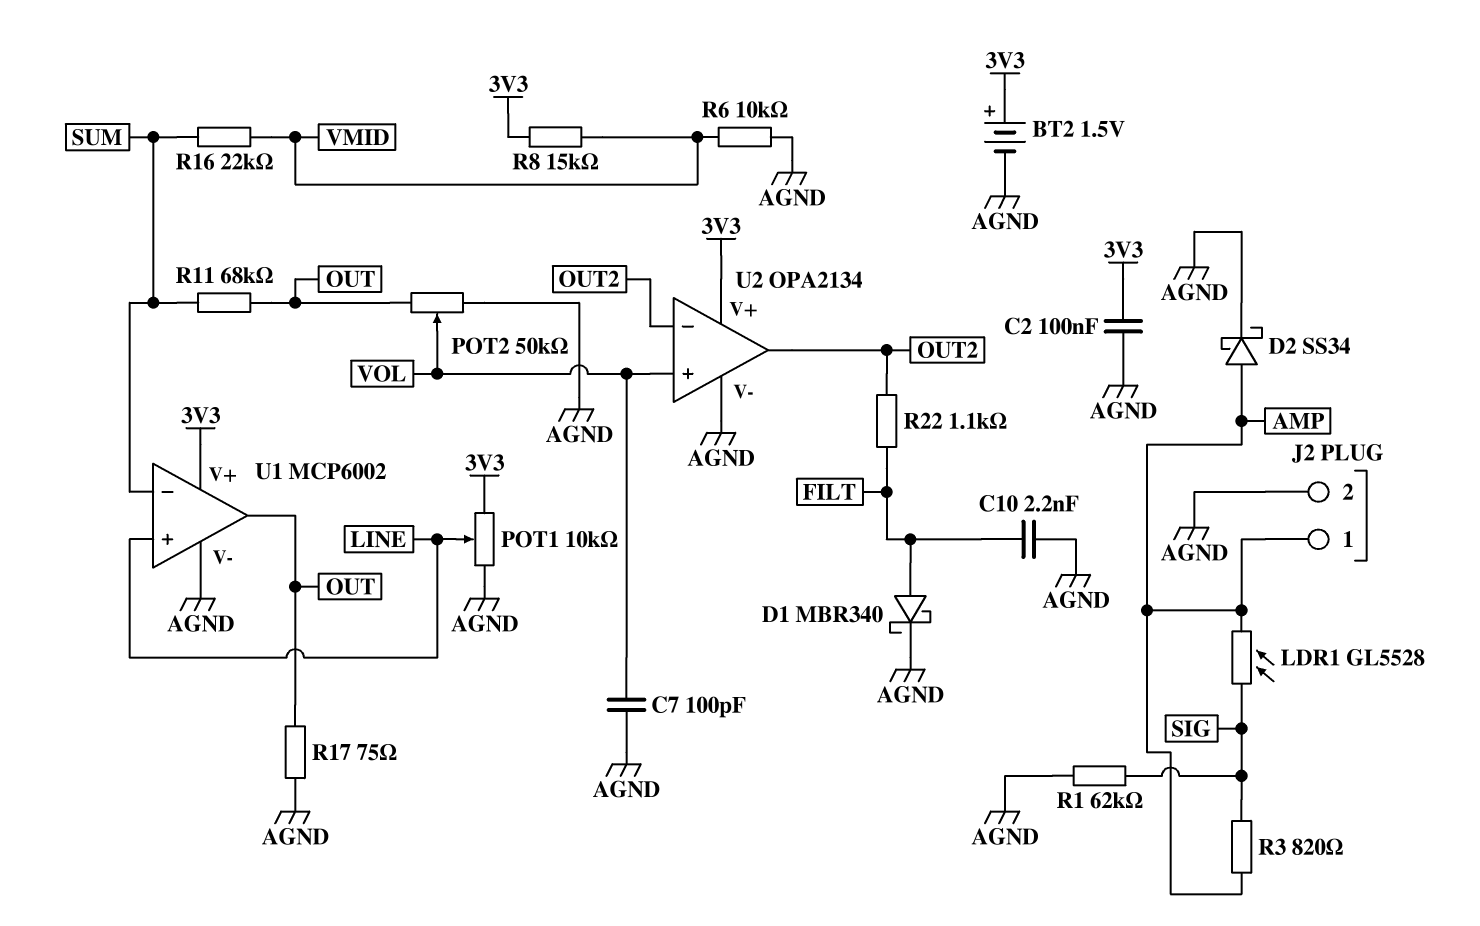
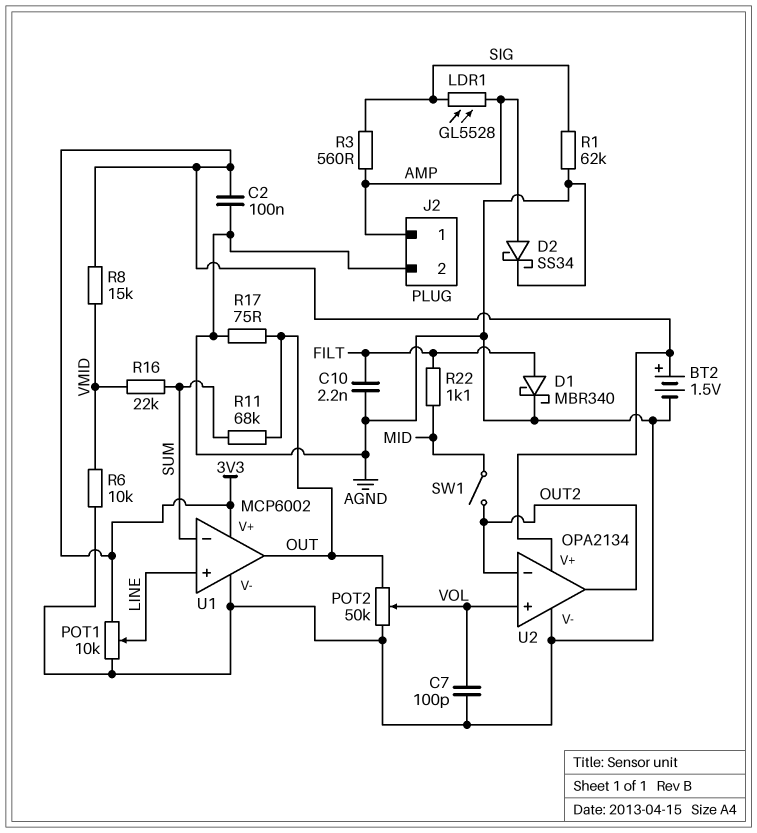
R3: 820 (AMP, SIG) -> 560 (AMP, SIG)
R22: 1.1k (FILT, OUT2) -> 1.1k (FILT, MID)
SW1: none -> switch (MID, OUT2)

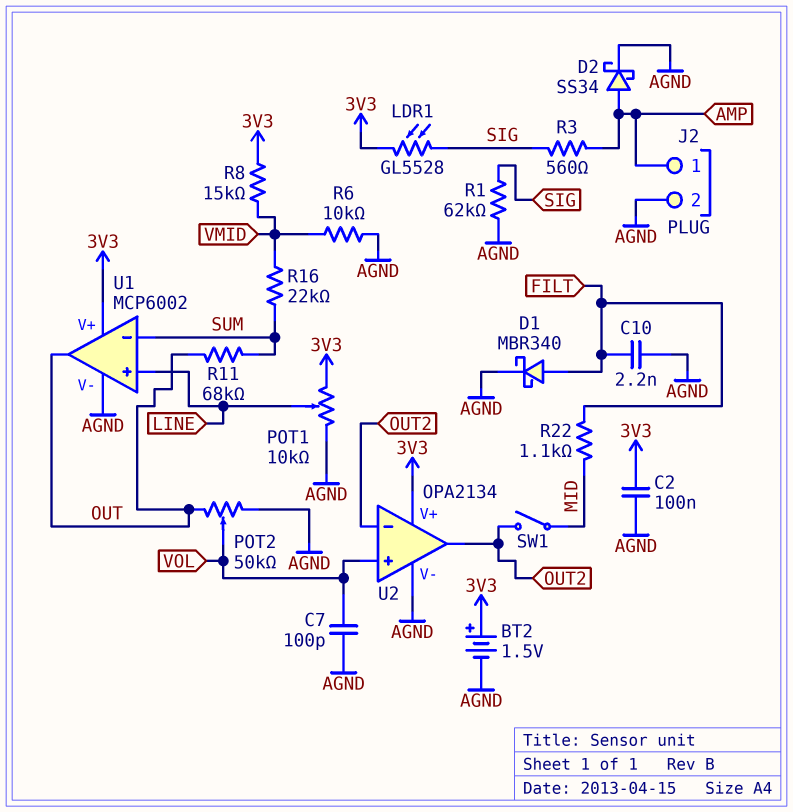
LDR1: GL5528 (AMP, SIG) -> GL5528 (3V3, SIG)
R17: 75 (AGND, OUT) -> none

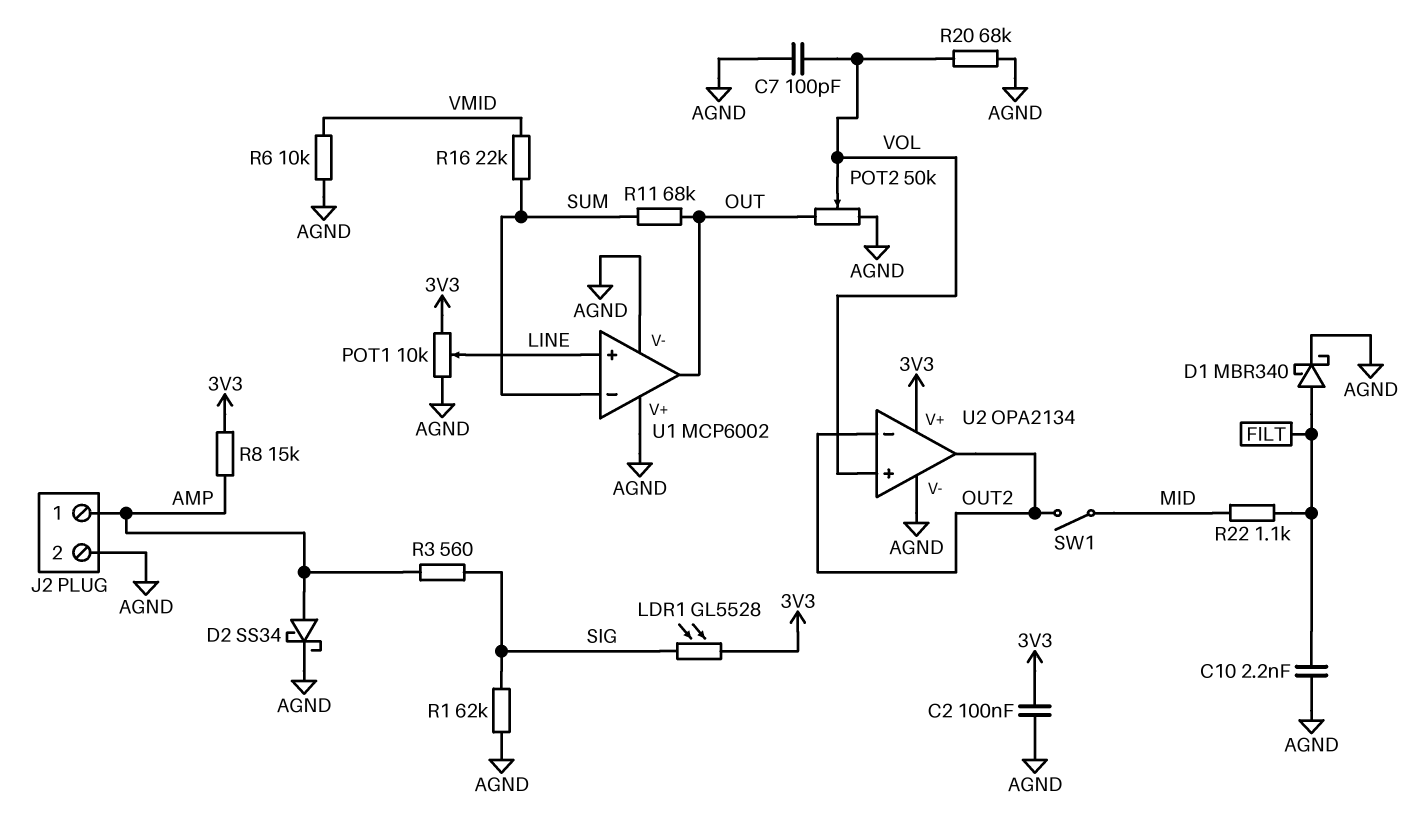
BT2: 1.5V (plus 3V3, minus AGND) -> none
R8: 15k (3V3, VMID) -> 15k (3V3, AMP)
R20: none -> 68k (AGND, VOL)
U1 pin V+: 3V3 -> AGND

